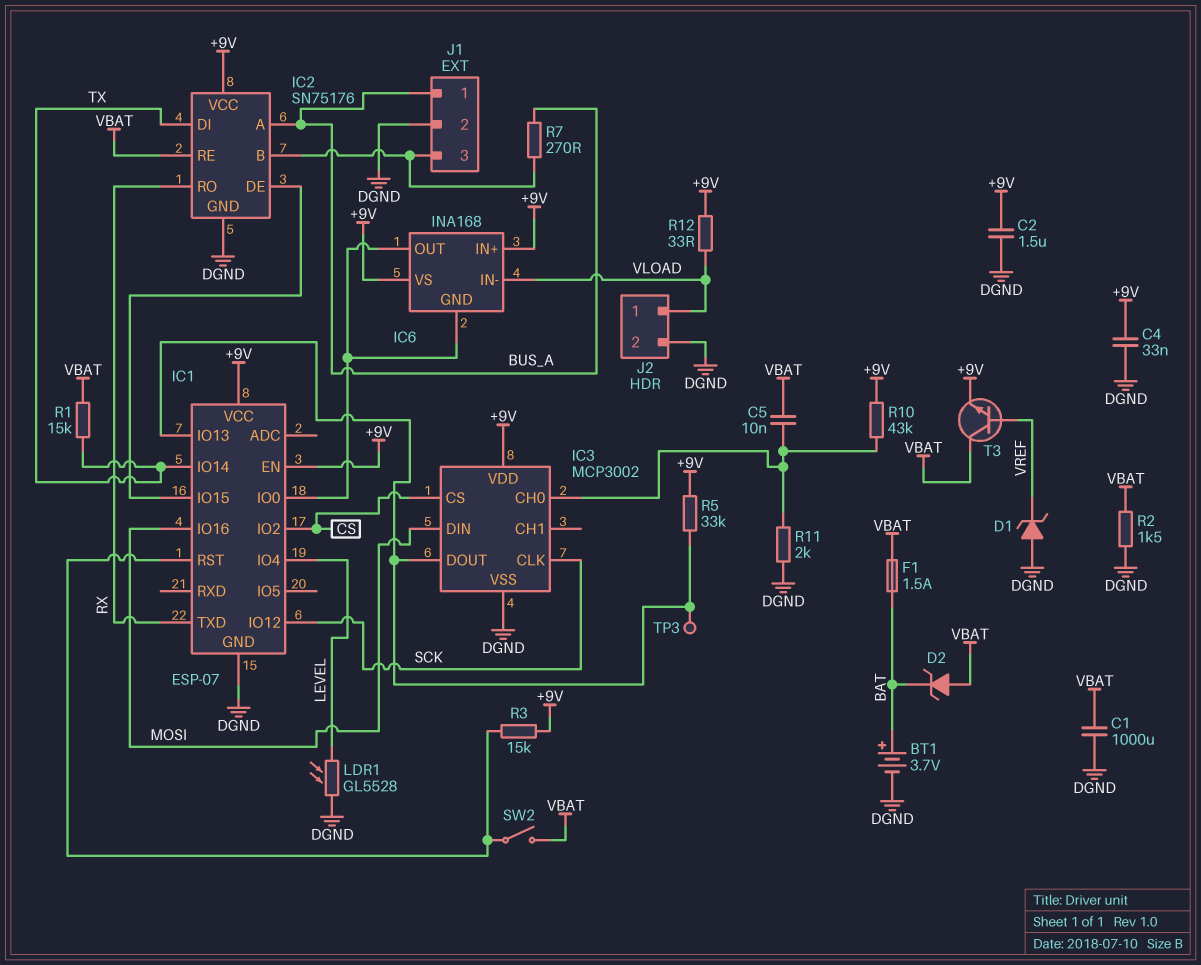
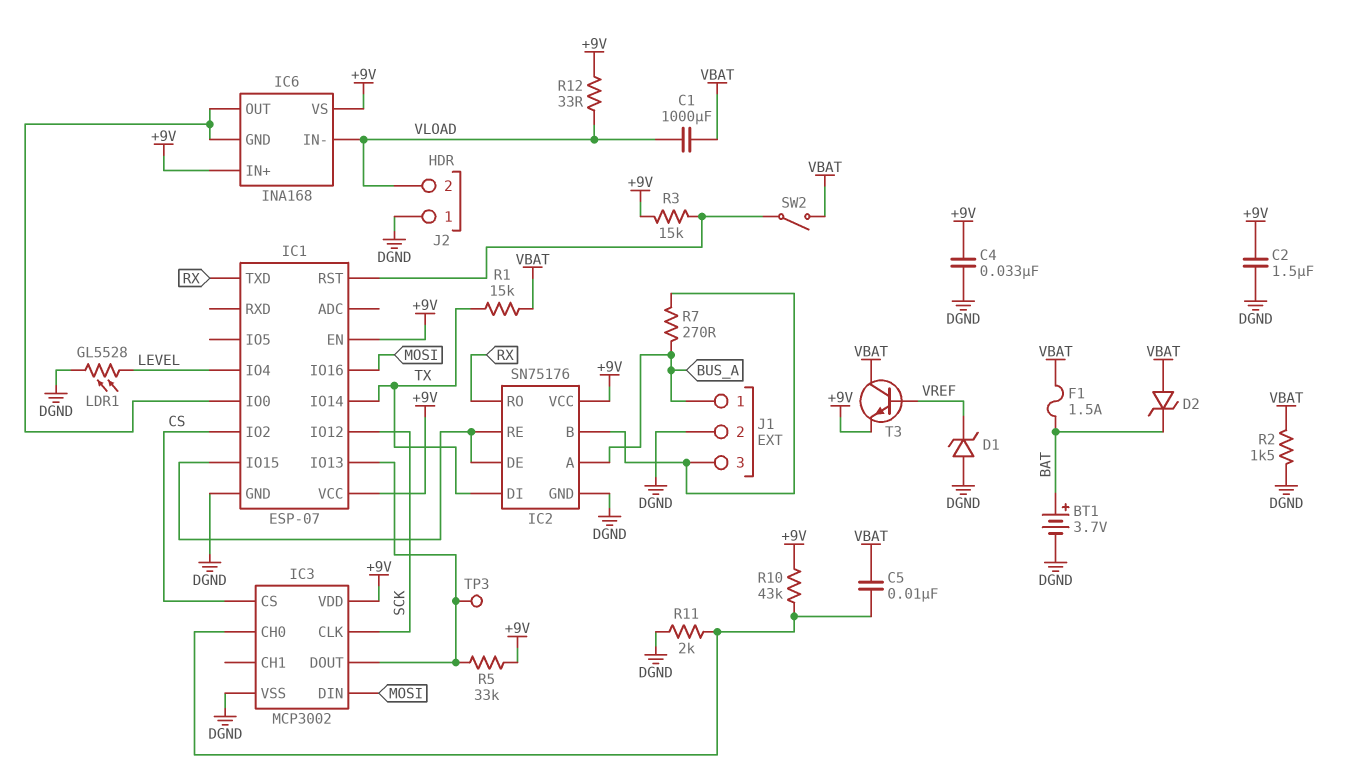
C1: 1000uF (DGND, VBAT) -> 1000uF (VBAT, VLOAD)
IC2 pin RE: VBAT -> IC1/IO15
J2 pin 1: VLOAD -> DGND
J2 pin 2: DGND -> VLOAD

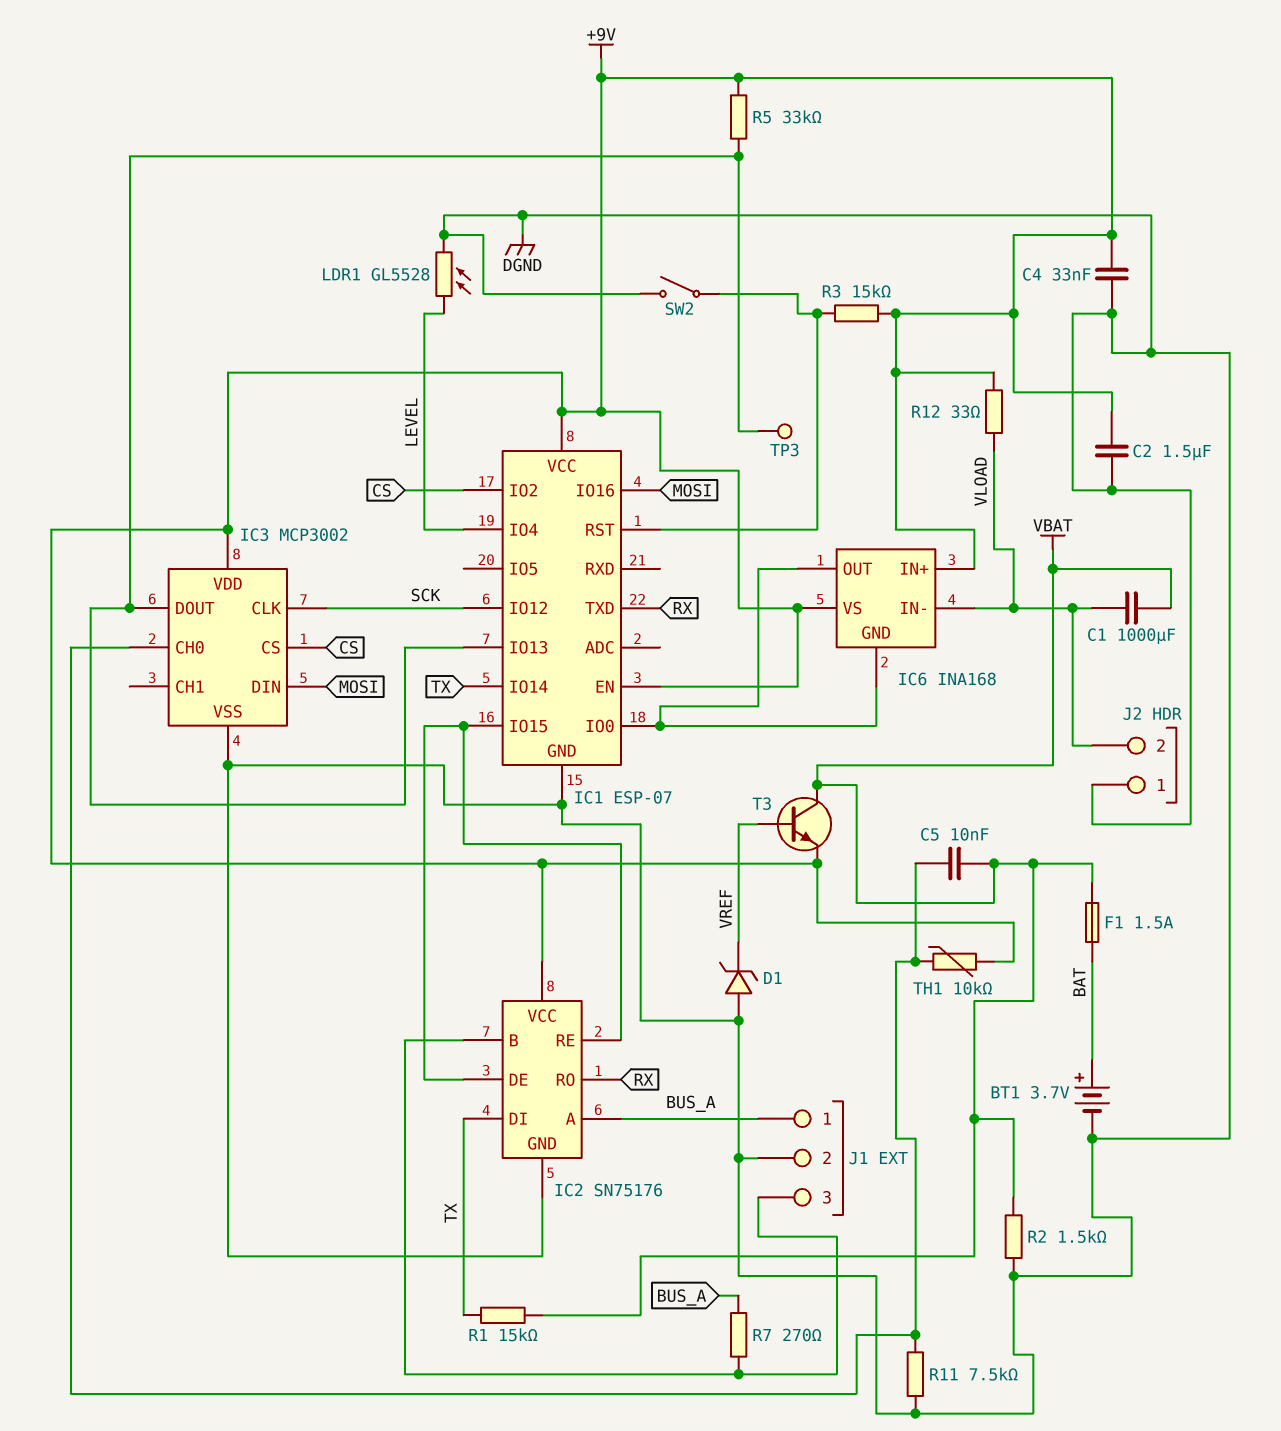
D2: zener (A VBAT, K BAT) -> none
R10: 43k (+9V, IC3/CH0) -> none
R11: 2k (DGND, IC3/CH0) -> 7.5k (DGND, IC3/CH0)
SW2: switch (IC1/RST, VBAT) -> switch (DGND, IC1/RST)
TH1: none -> 10k (+9V, IC3/CH0)

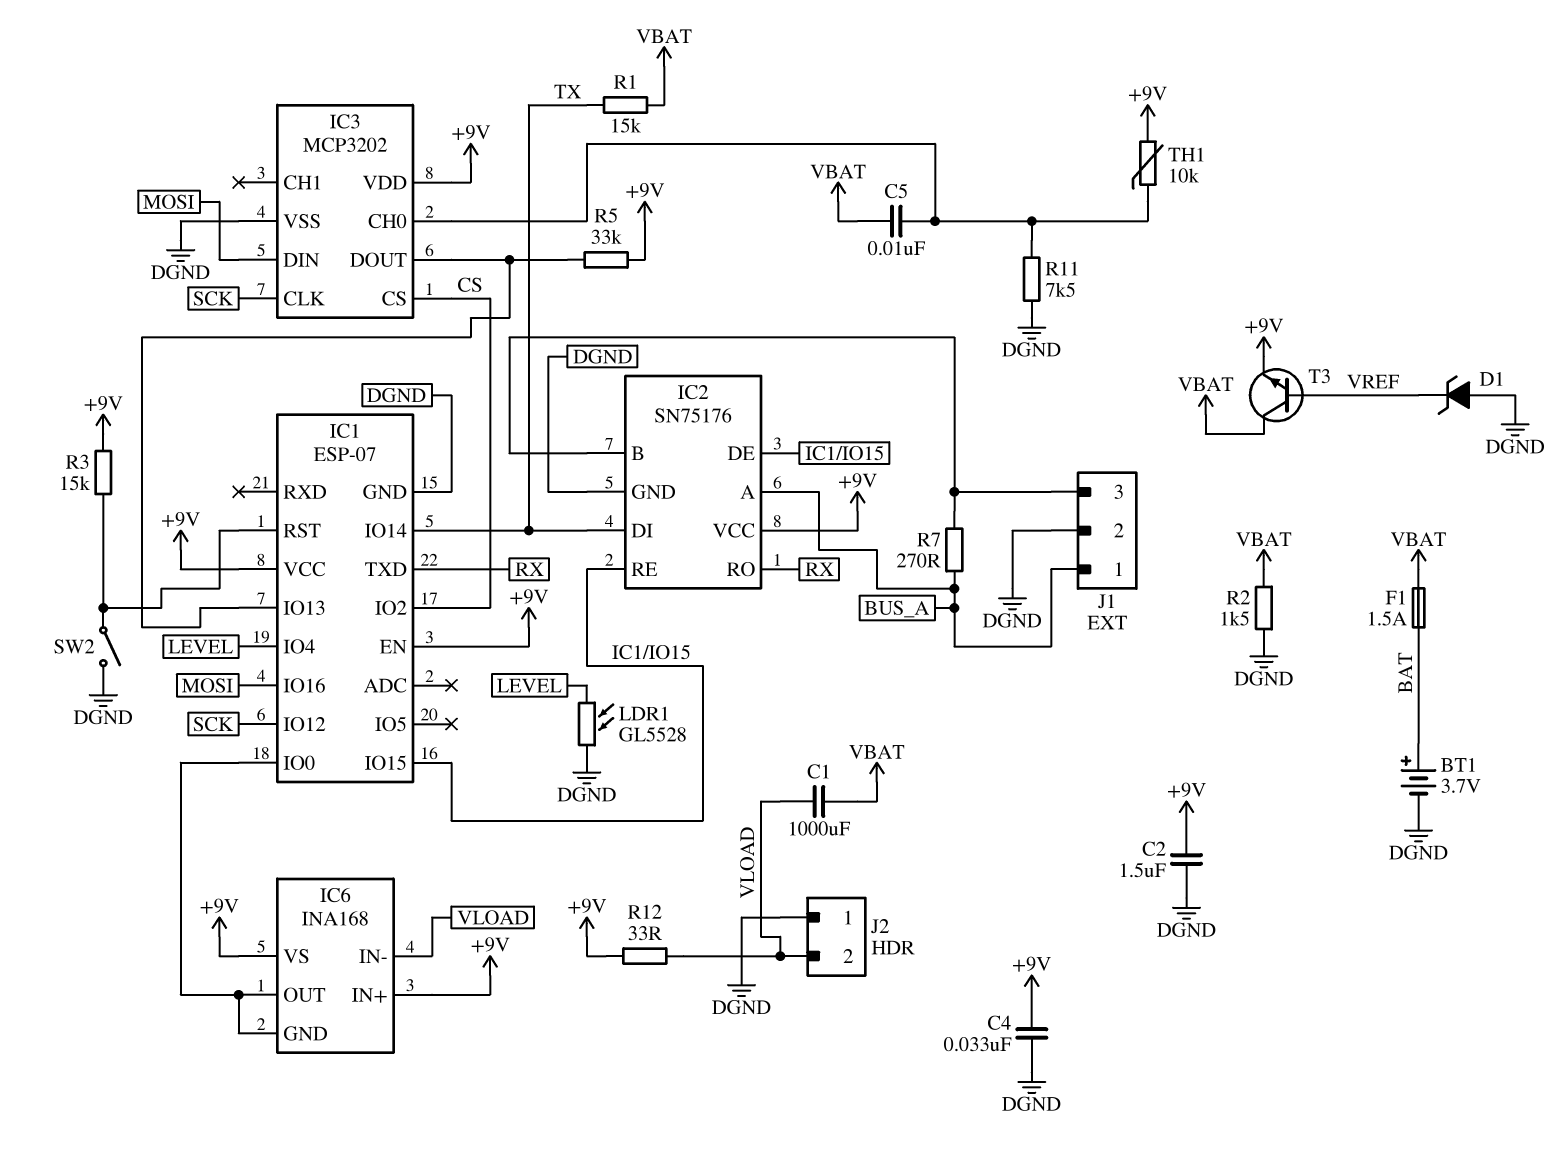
IC3: MCP3002 -> MCP3202
TP3: test point (IC1/IO13) -> none

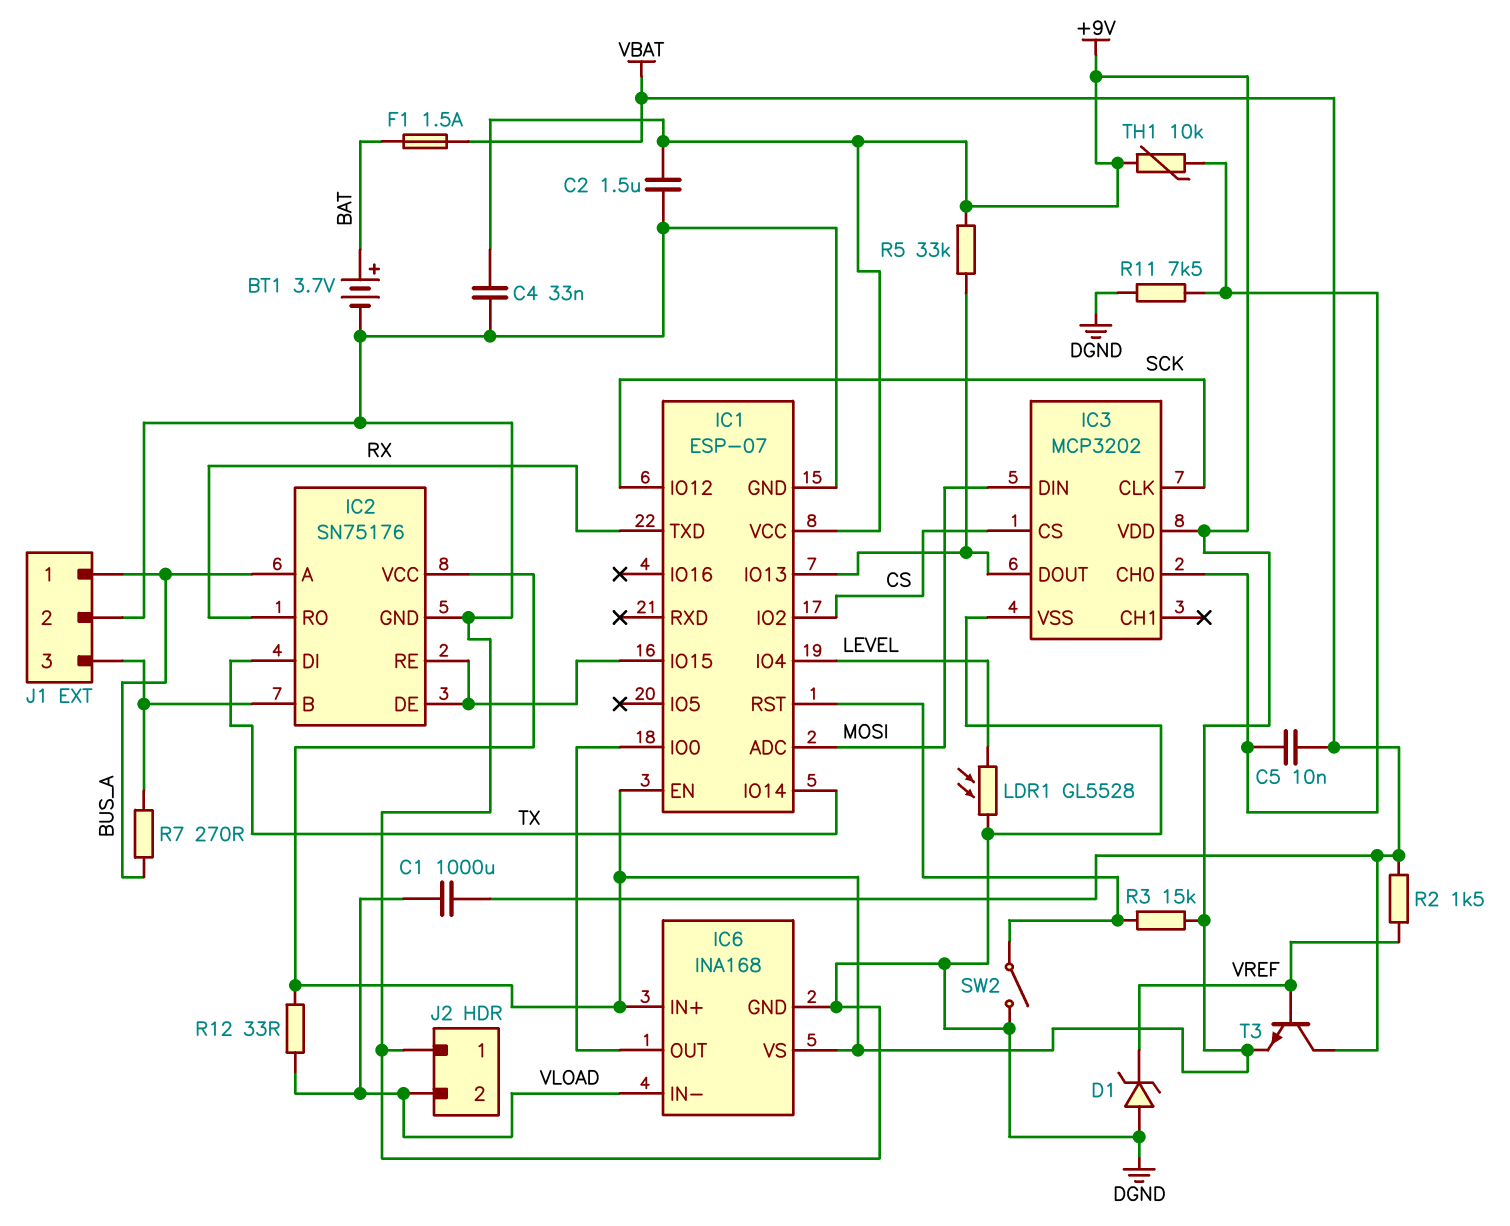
IC1 pin ADC: none -> MOSI
IC1 pin IO16: MOSI -> none
IC6 pin GND: IC1/IO0 -> DGND
R1: 15k (TX, VBAT) -> none
R2: 1.5k (DGND, VBAT) -> 1.5k (VBAT, VREF)

